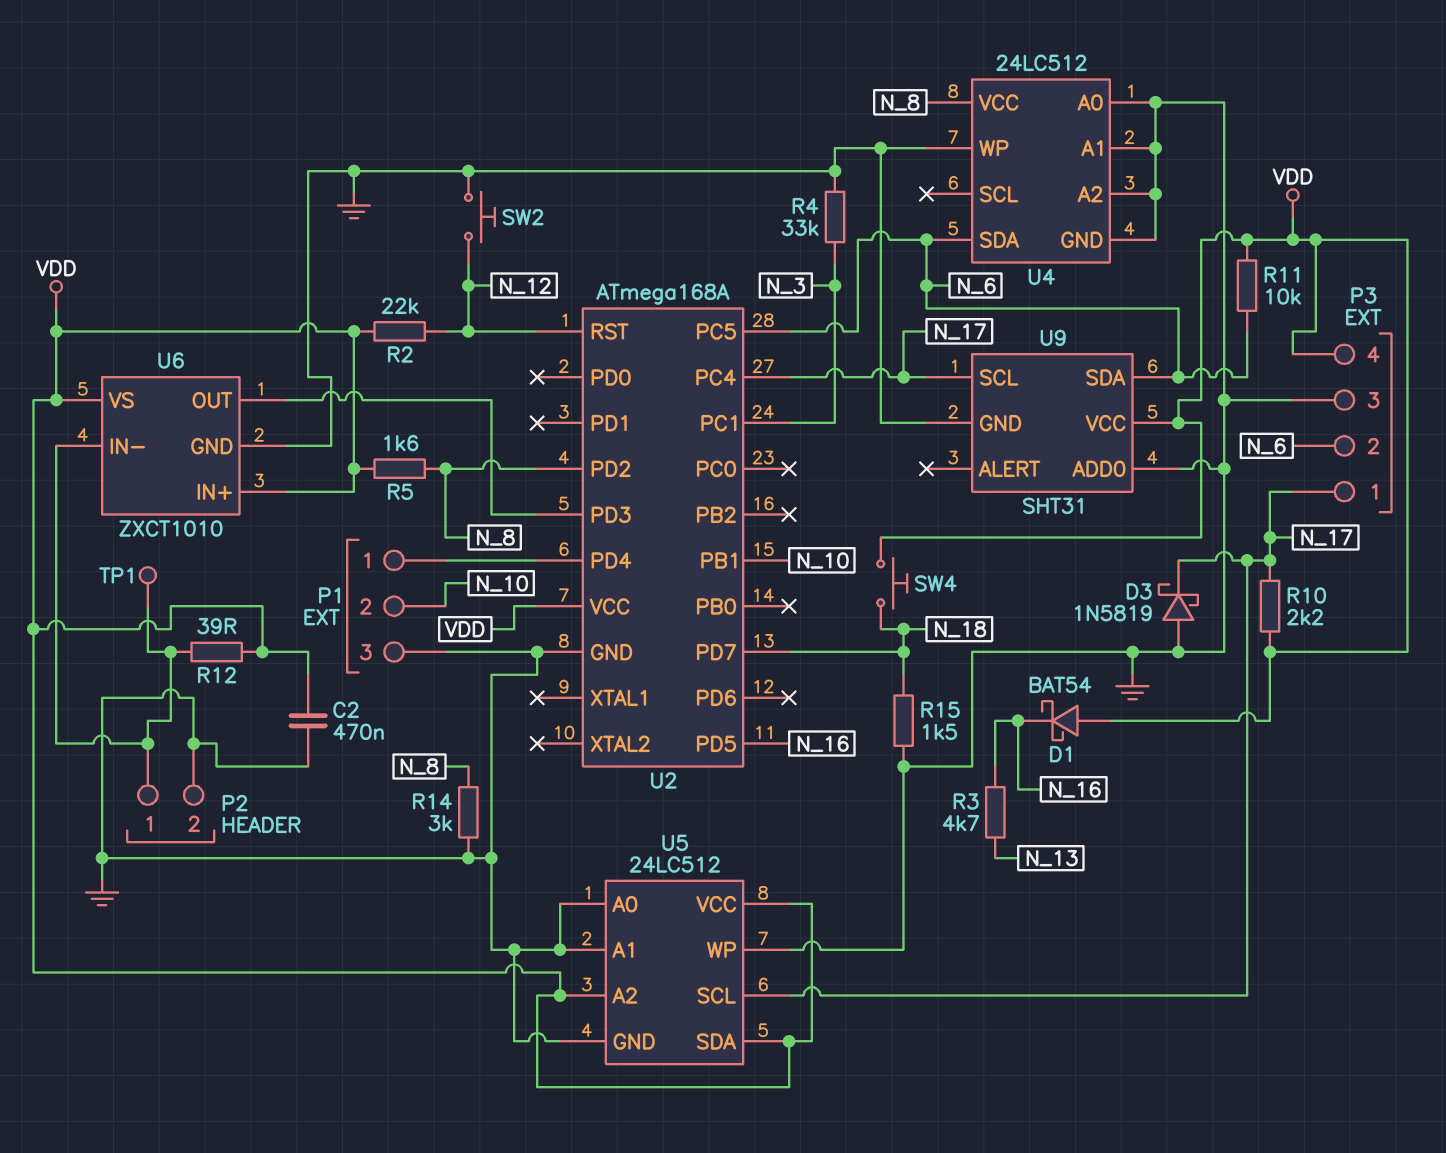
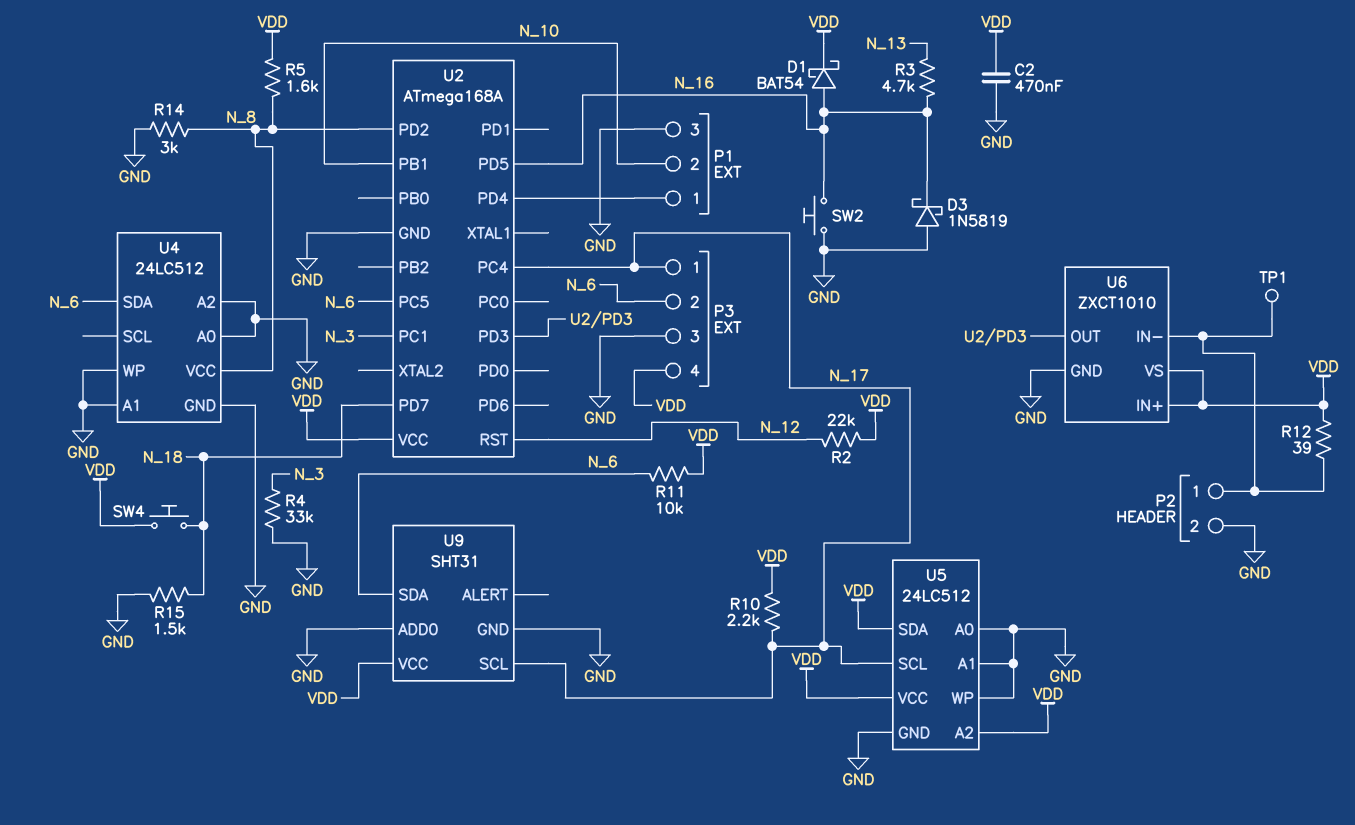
D1: schottky BAT54 (A VDD, K N_16) -> schottky BAT54 (A N_16, K VDD)
D3: schottky 1N5819 (A GND, K N_17) -> schottky 1N5819 (A GND, K N_16)
SW2: button (GND, N_12) -> button (GND, N_16)

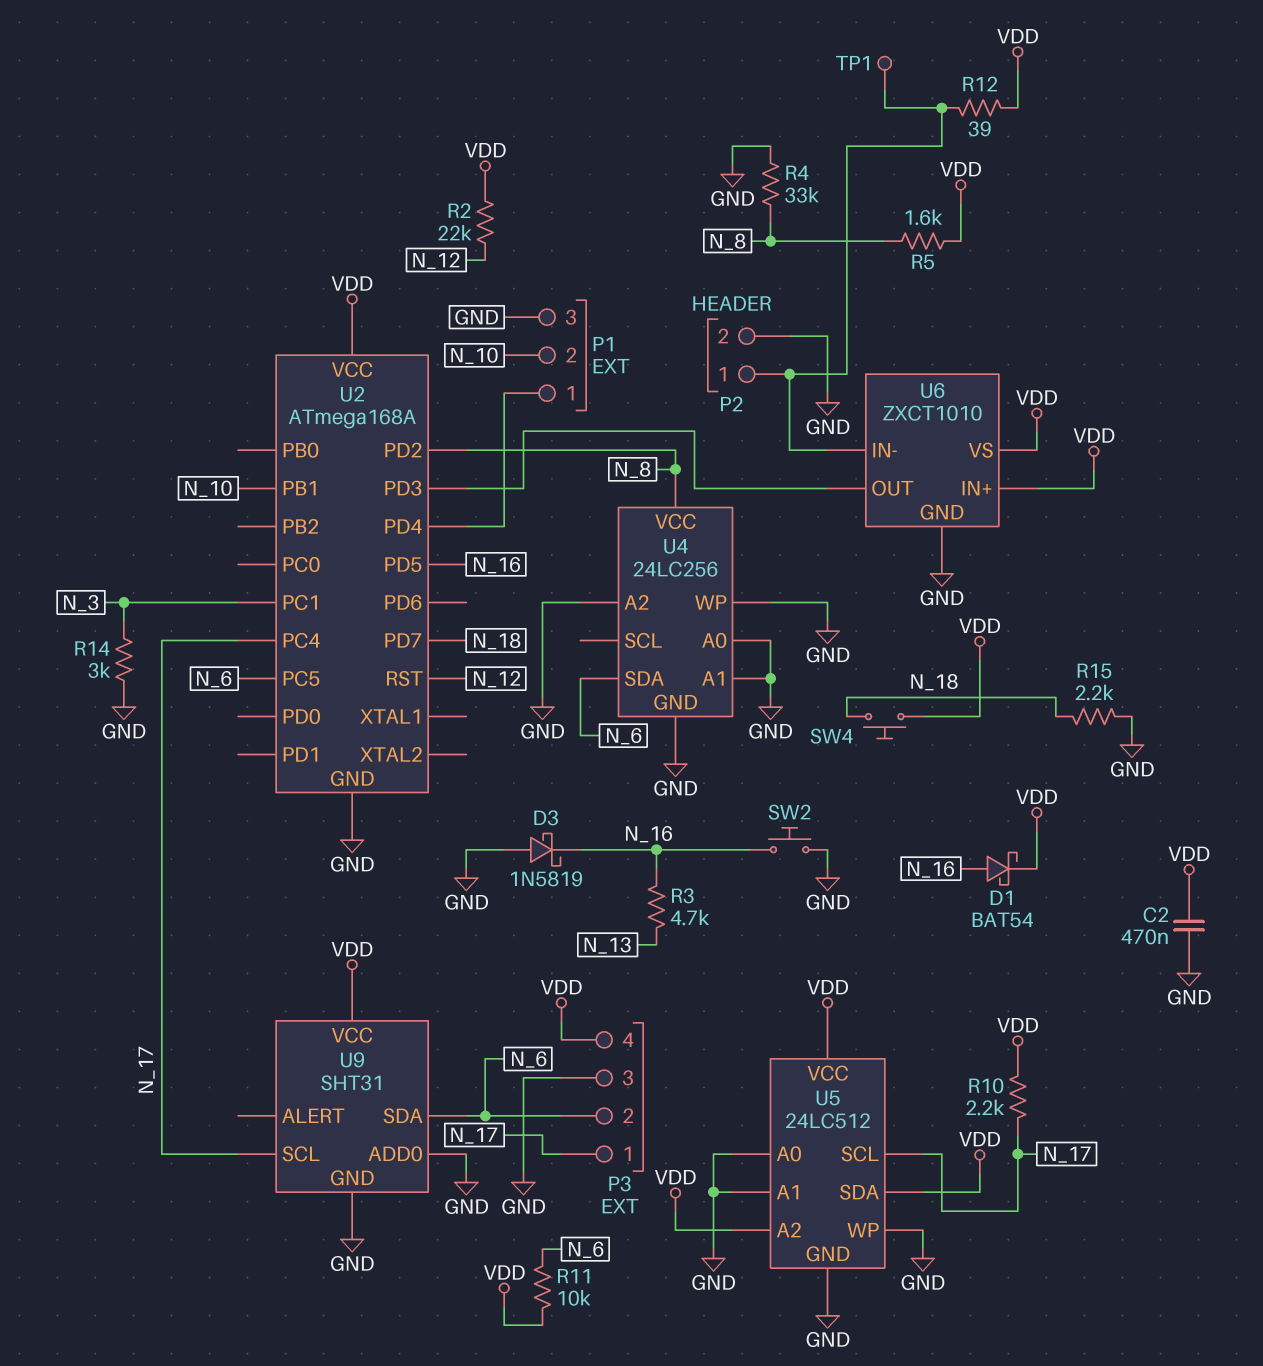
R4: 33k (GND, N_3) -> 33k (GND, N_8)
R14: 3k (GND, N_8) -> 3k (GND, N_3)
R15: 1.5k (GND, N_18) -> 2.2k (GND, N_18)
U4: 24LC512 -> 24LC256

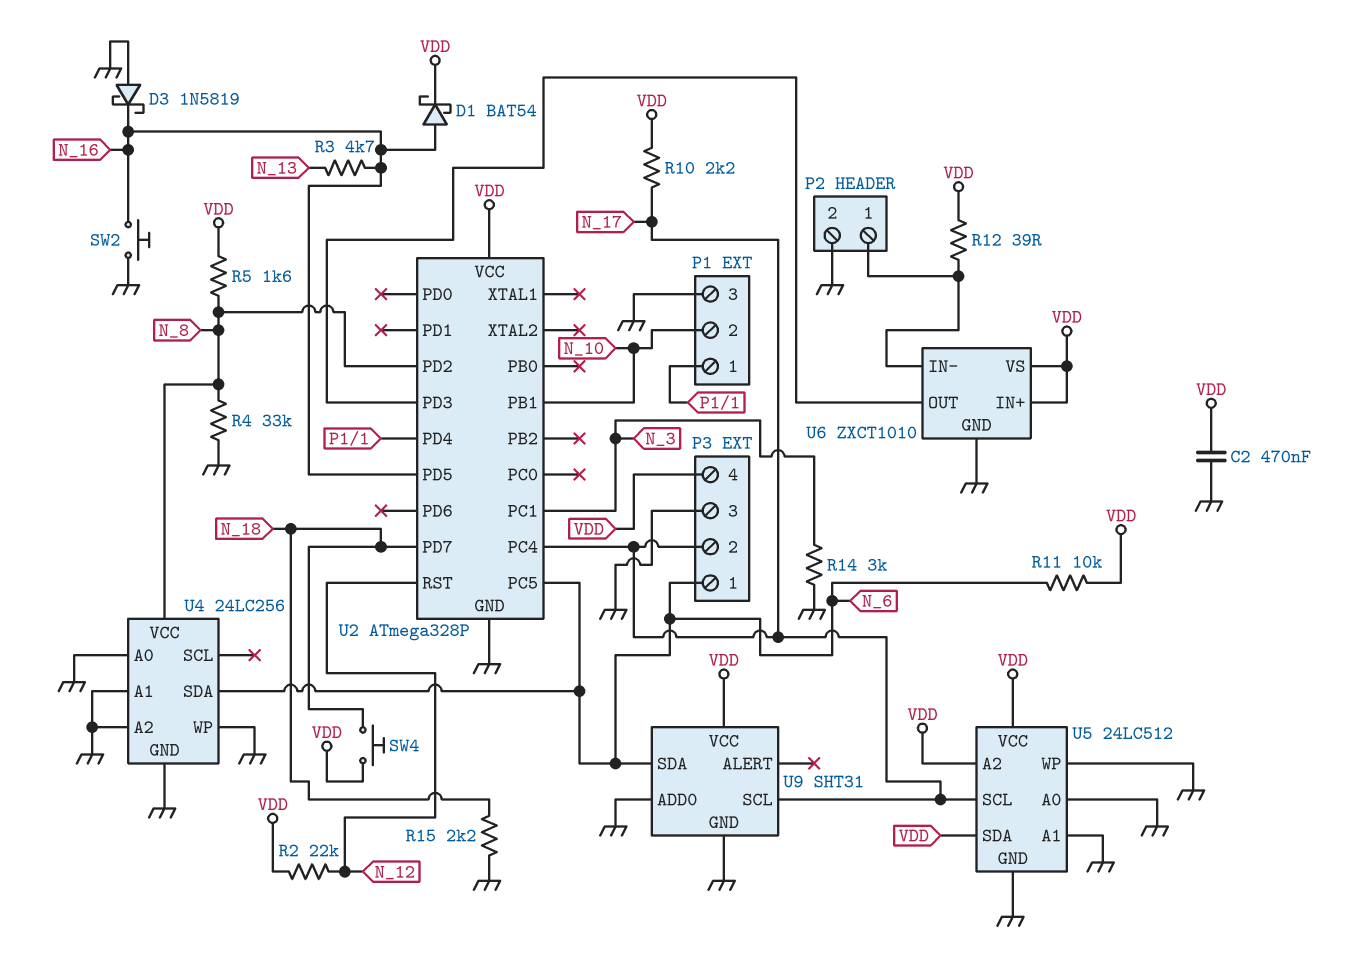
P3 pin 1: N_17 -> N_6
P3 pin 2: N_6 -> N_17
TP1: test point (P2/1) -> none
U2: ATmega168A -> ATmega328P

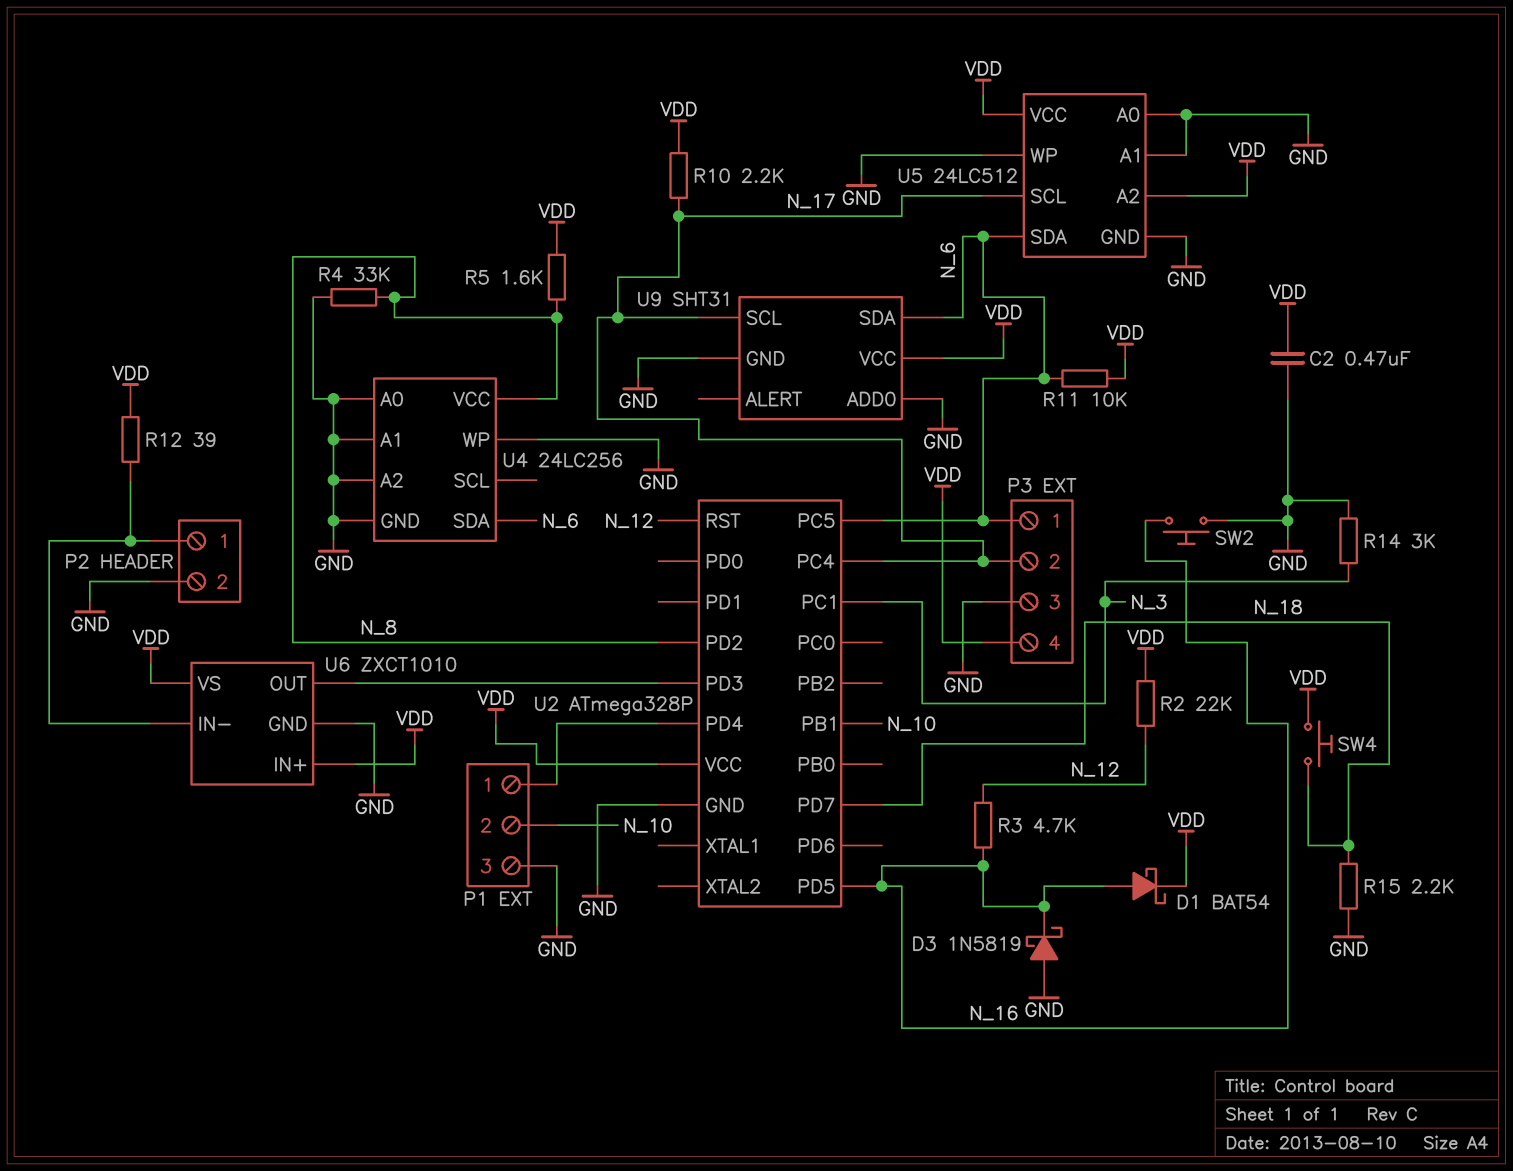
R3: 4.7k (N_13, N_16) -> 4.7k (N_12, N_16)
U5 pin SDA: VDD -> N_6

